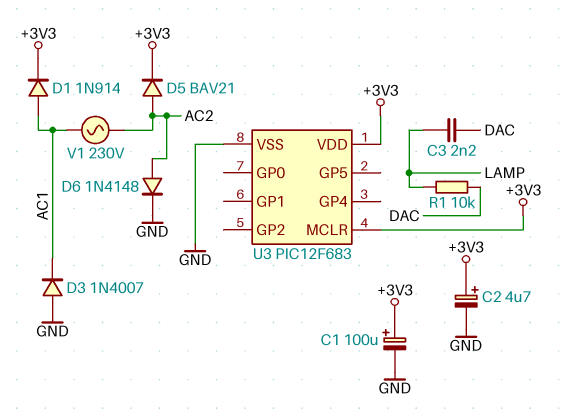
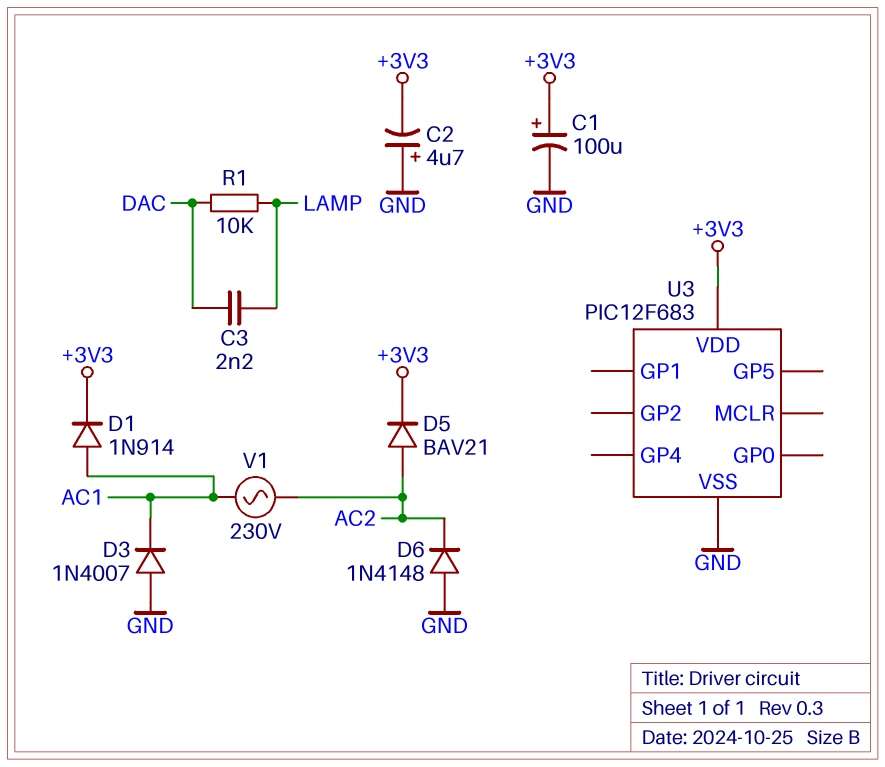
C2: 4.7uF (plus +3V3, minus GND) -> 4.7uF (plus GND, minus +3V3)
D6: diode 1N4148 (A AC2, K GND) -> diode 1N4148 (A GND, K AC2)
U3 pin MCLR: +3V3 -> none

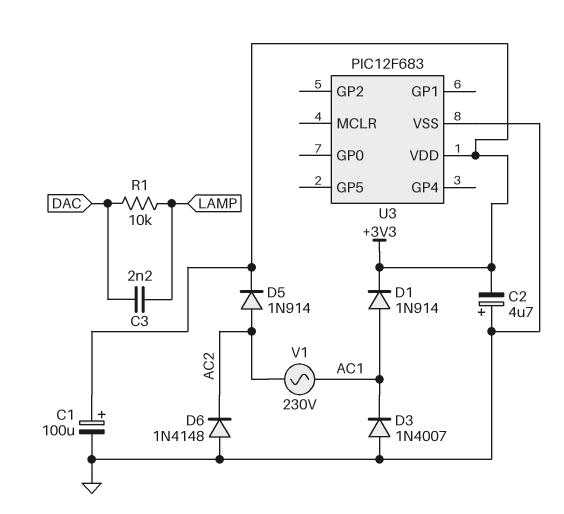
D5: diode BAV21 (A AC2, K +3V3) -> diode 1N914 (A AC2, K +3V3)

